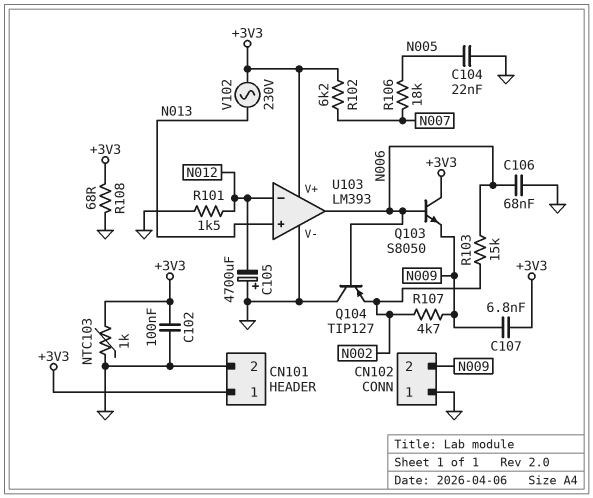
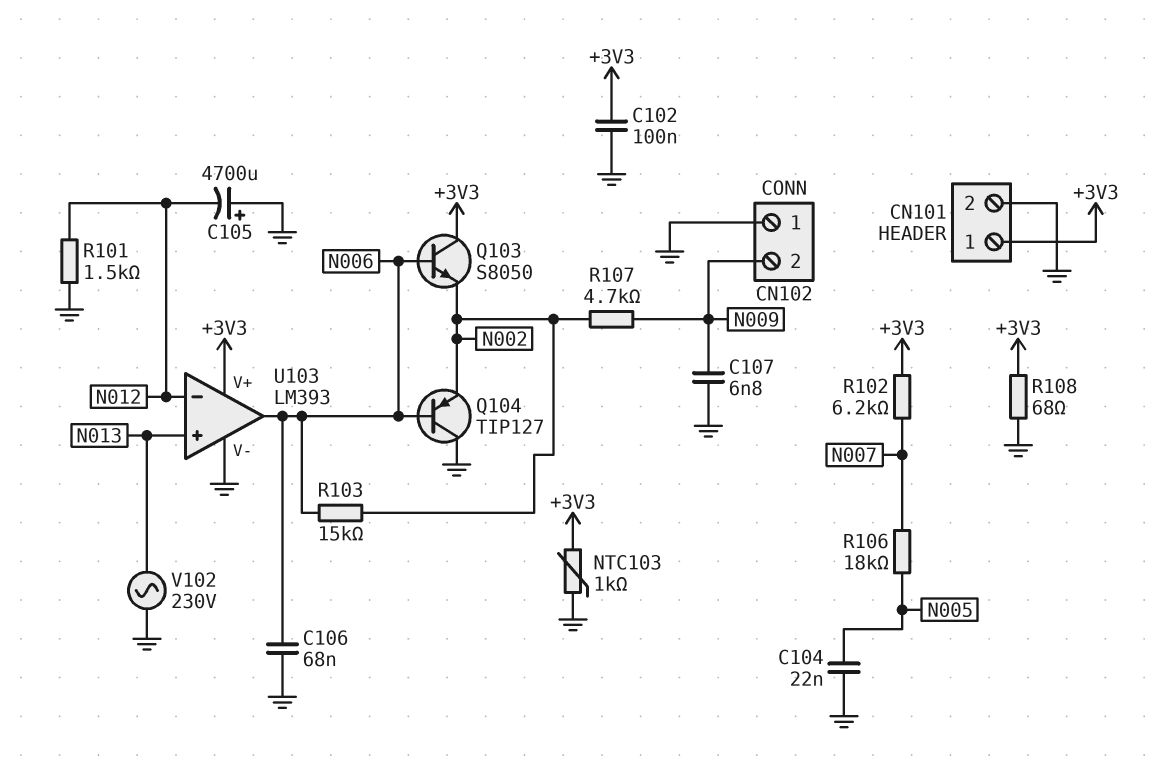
C107: 6.8nF (+3V3, N009) -> 6.8nF (GND, N009)
Q103: NPN S8050 (B N006, C +3V3, E N009) -> NPN S8050 (B N006, C +3V3, E N002)
V102: AC 230V (+3V3, N013) -> AC 230V (GND, N013)

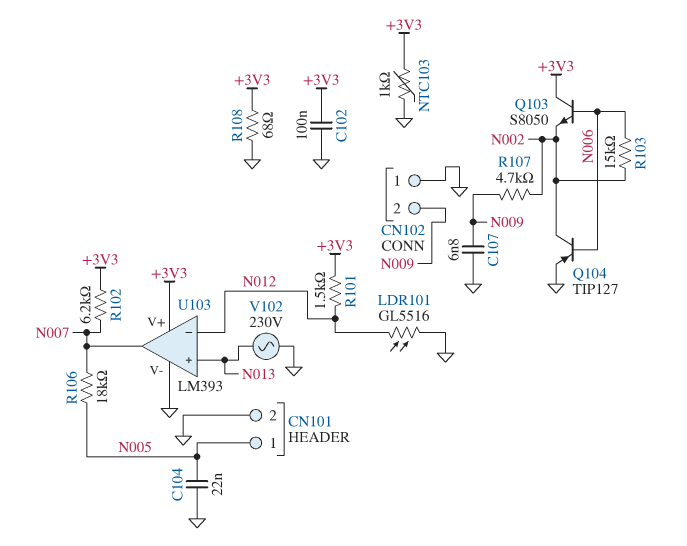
C105: 4700uF (plus GND, minus N012) -> none
C106: 68nF (GND, N006) -> none
CN101 pin 1: +3V3 -> N005
LDR101: none -> GL5516 (GND, N012)
Q104: PNP TIP127 (B N006, C GND, E N002) -> PNP TIP127 (B N006, C N002, E GND)
R101: 1.5k (GND, N012) -> 1.5k (+3V3, N012)
U103 pin out: N006 -> N007

